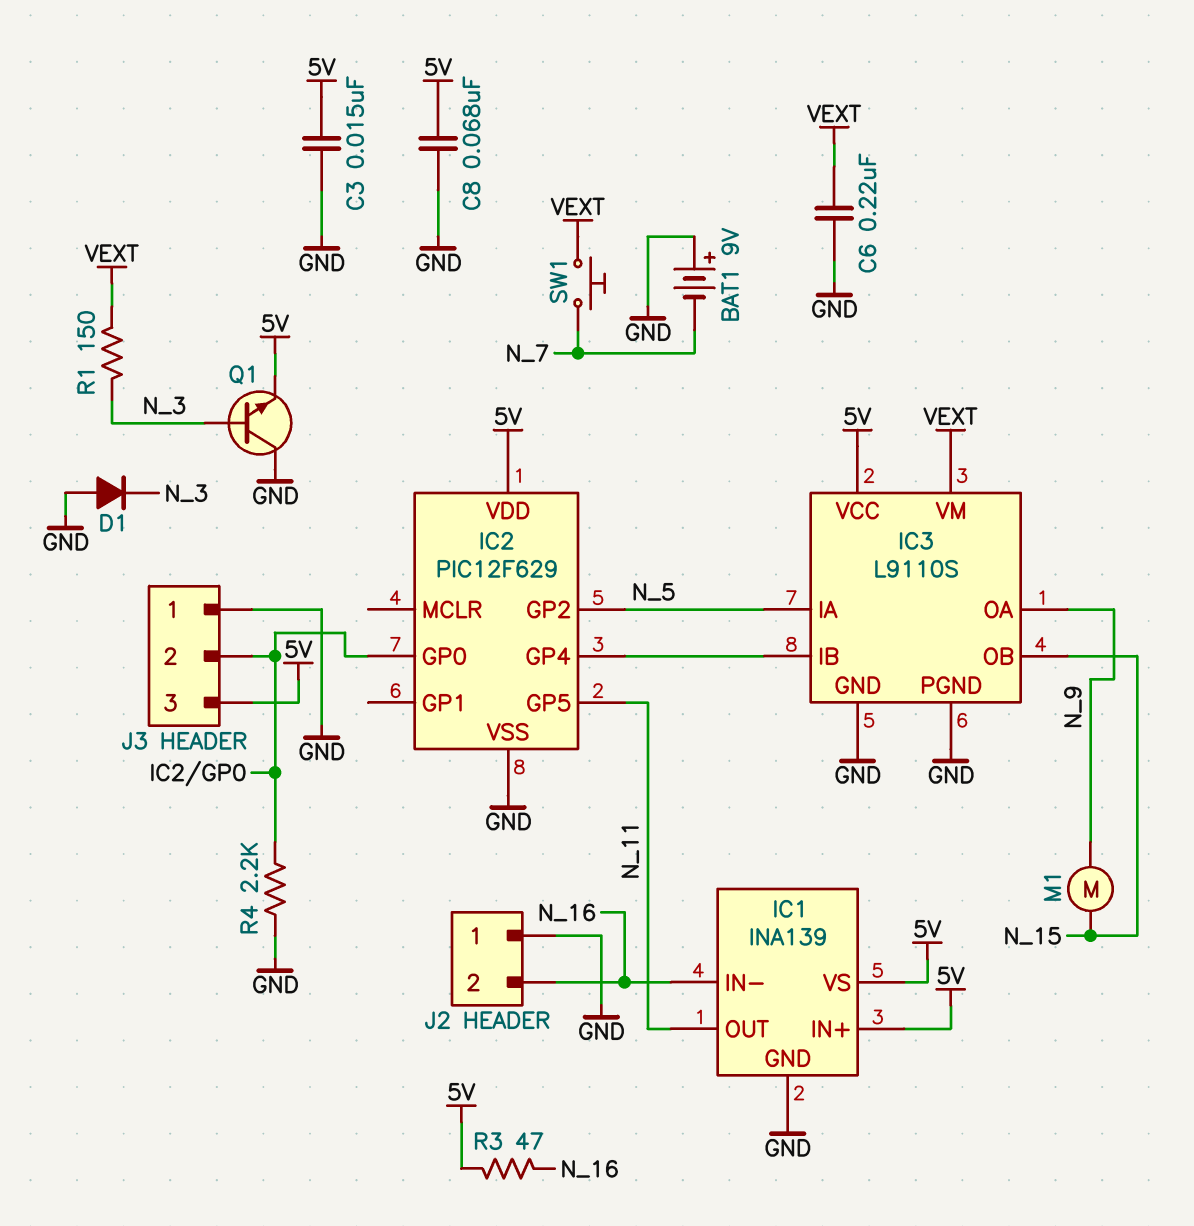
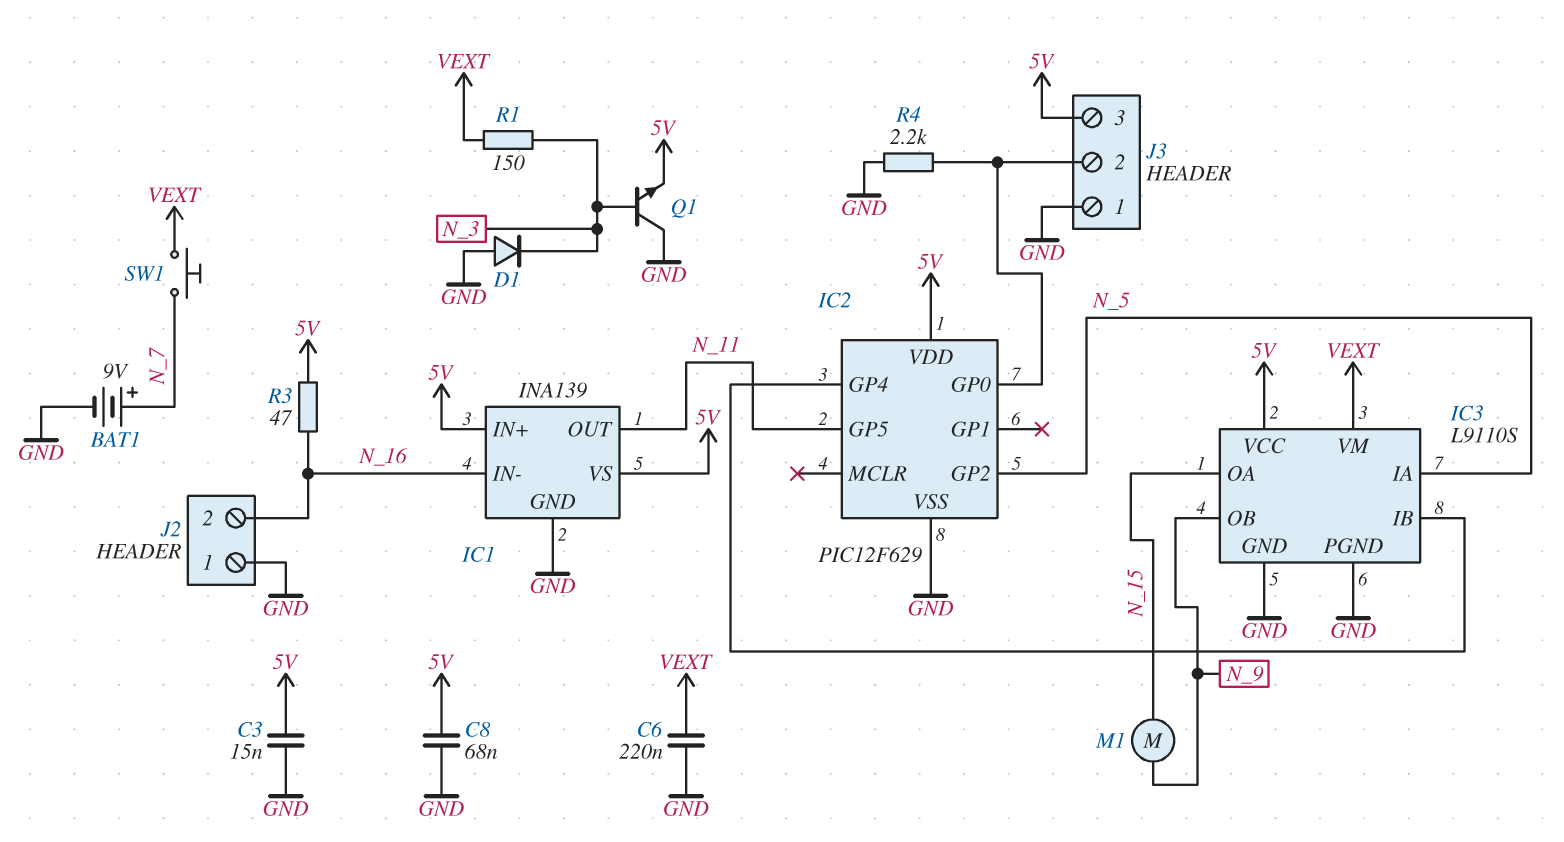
BAT1: 9V (plus GND, minus N_7) -> 9V (plus N_7, minus GND)
IC3 pin OA: N_9 -> N_15
IC3 pin OB: N_15 -> N_9

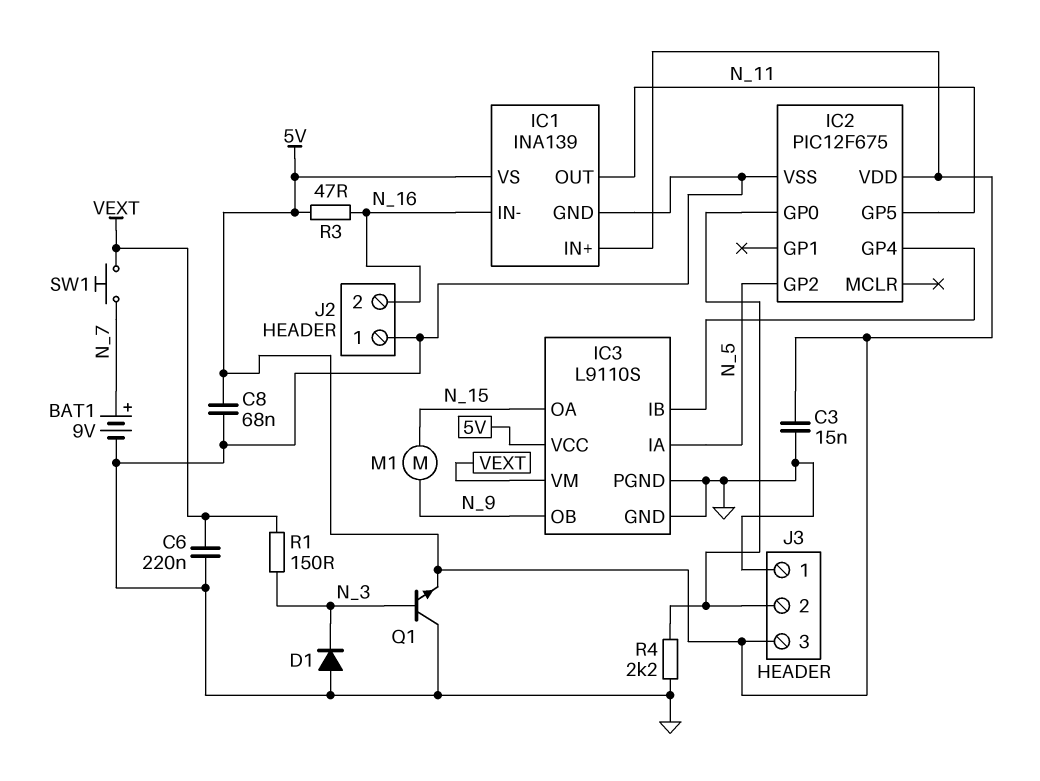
IC2: PIC12F629 -> PIC12F675

